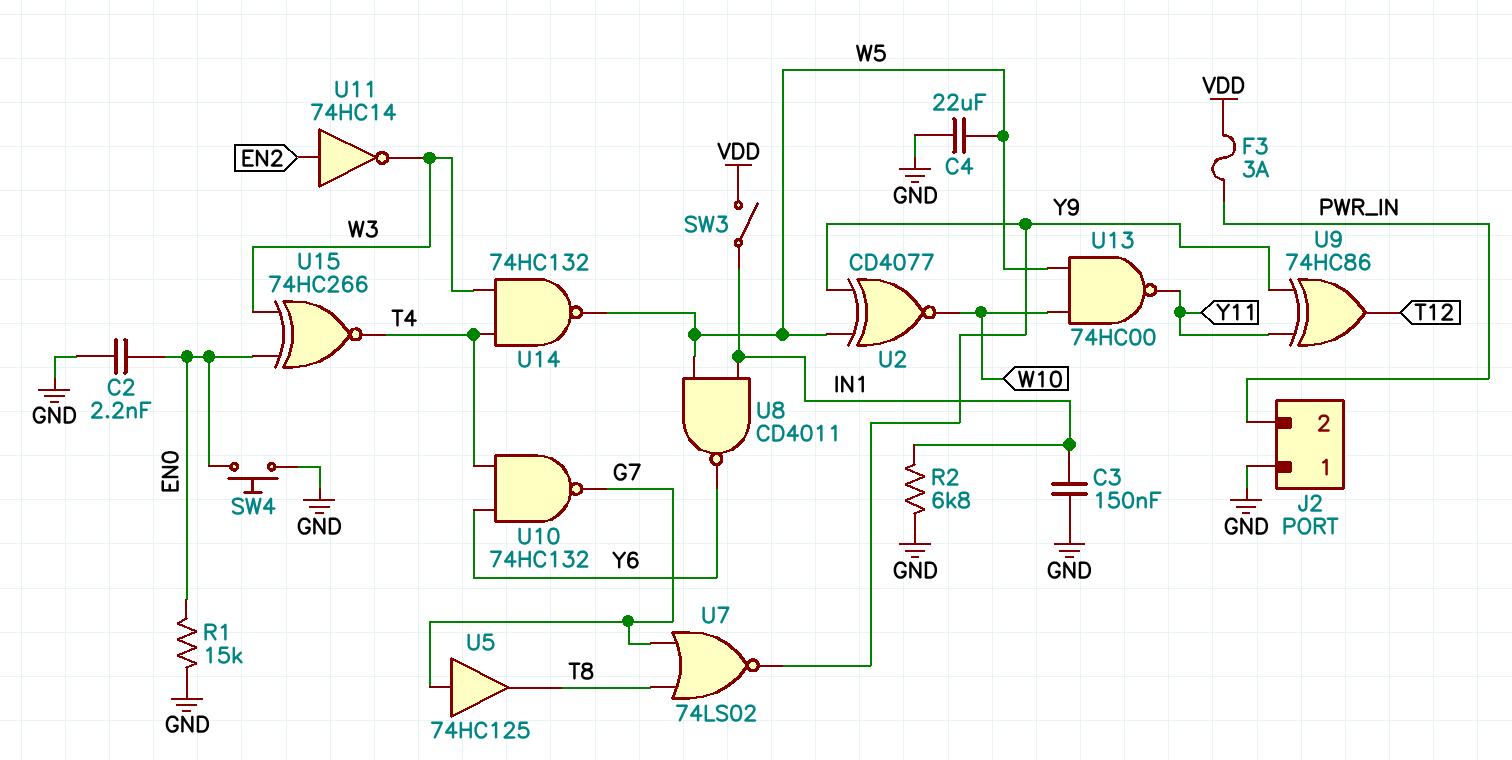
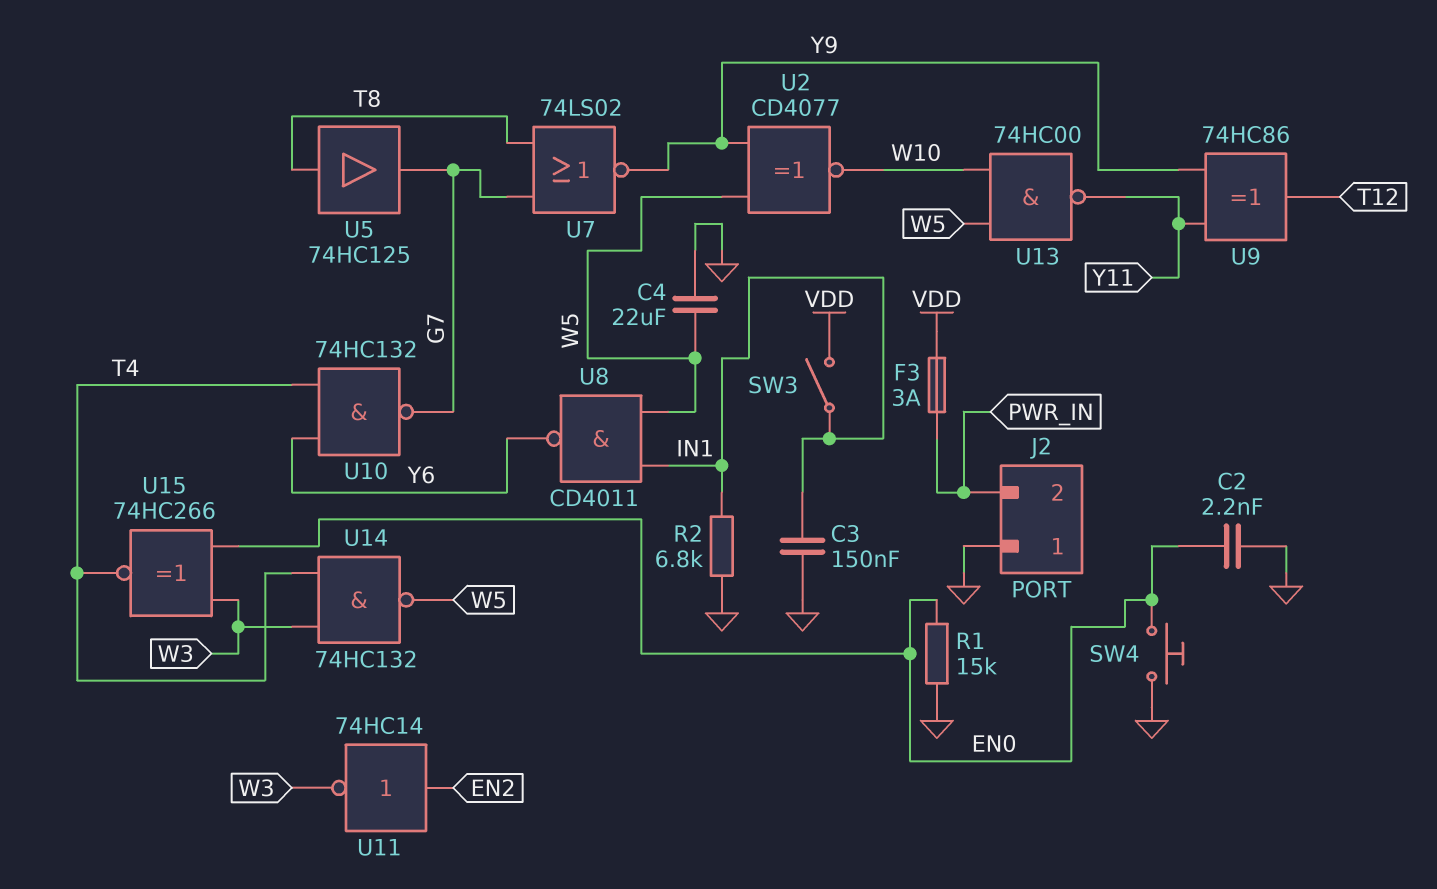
U5: buffer 74HC125 (in G7, out T8) -> buffer 74HC125 (in T8, out G7)

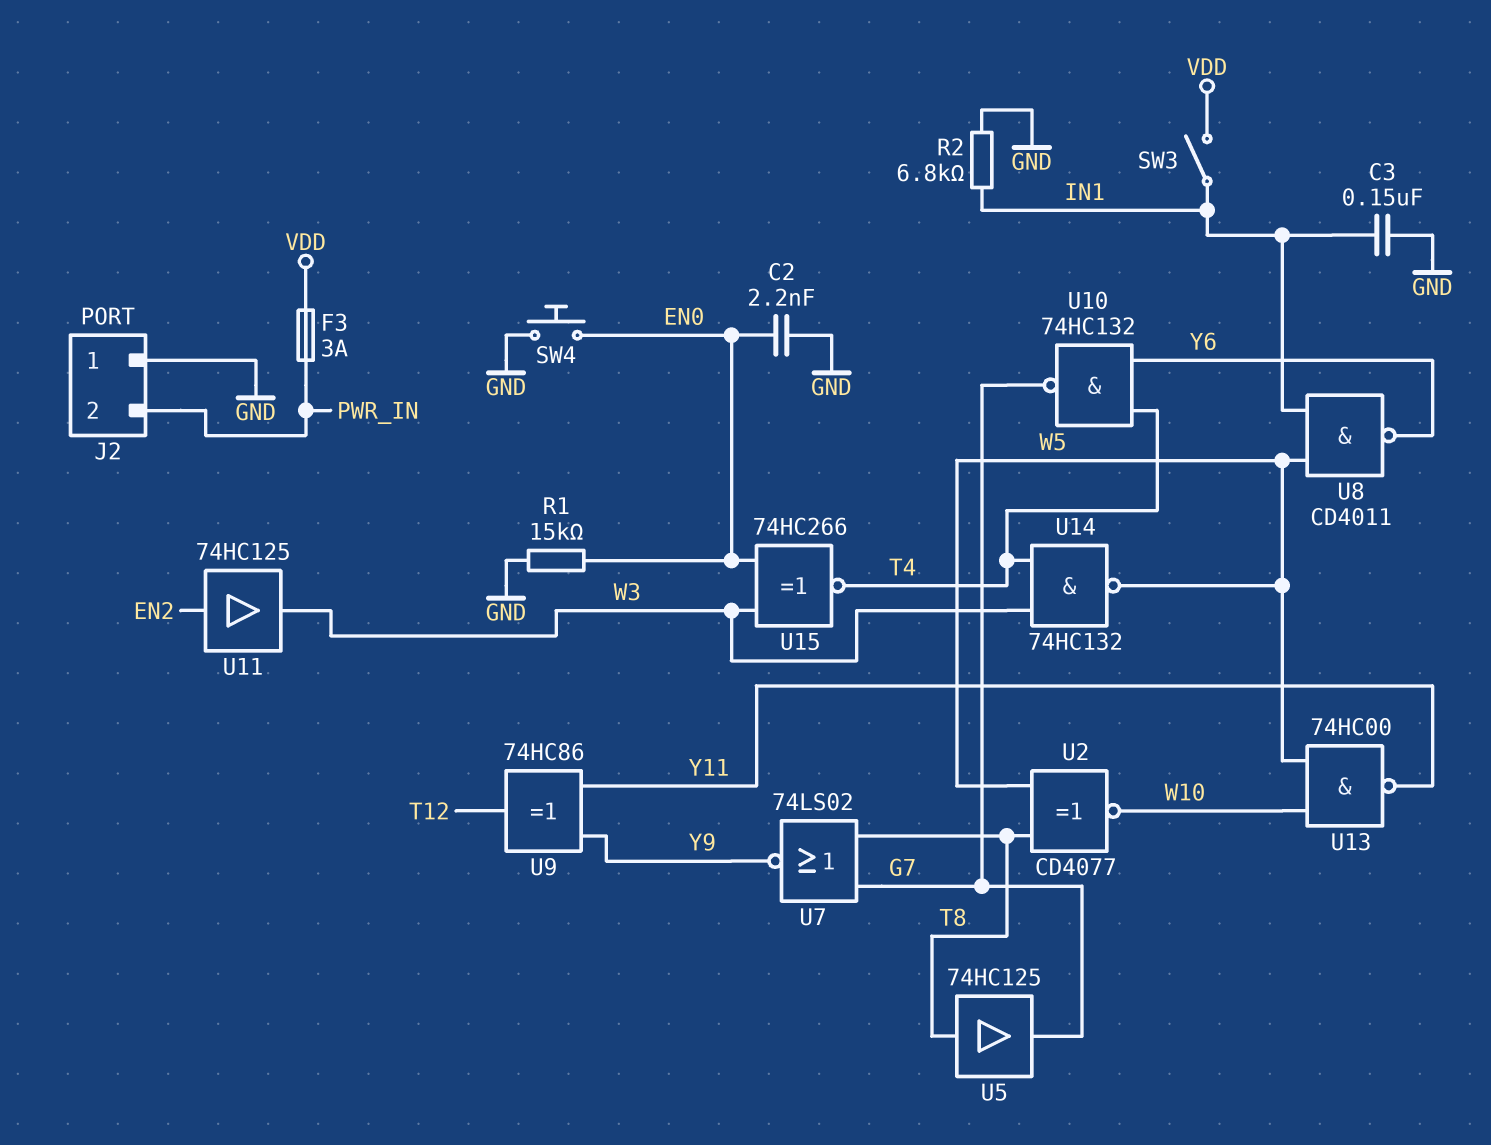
C4: 22uF (GND, W5) -> none
U2: XNOR CD4077 (in W5, in Y9, out W10) -> XNOR CD4077 (in T8, in W5, out W10)
U11: NOT 74HC14 (in EN2, out W3) -> buffer 74HC125 (in EN2, out W3)

